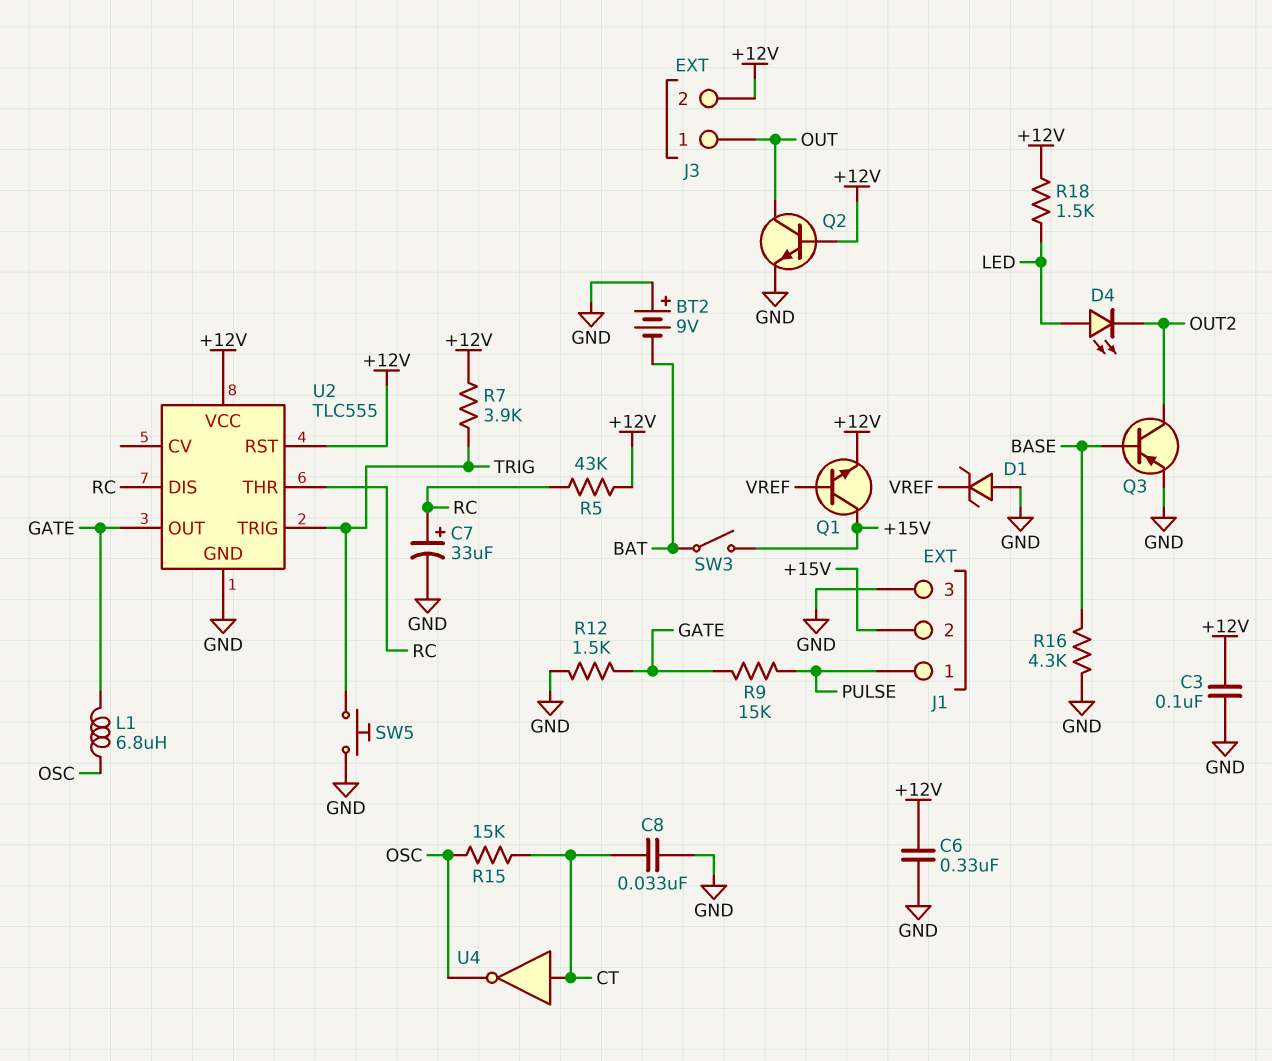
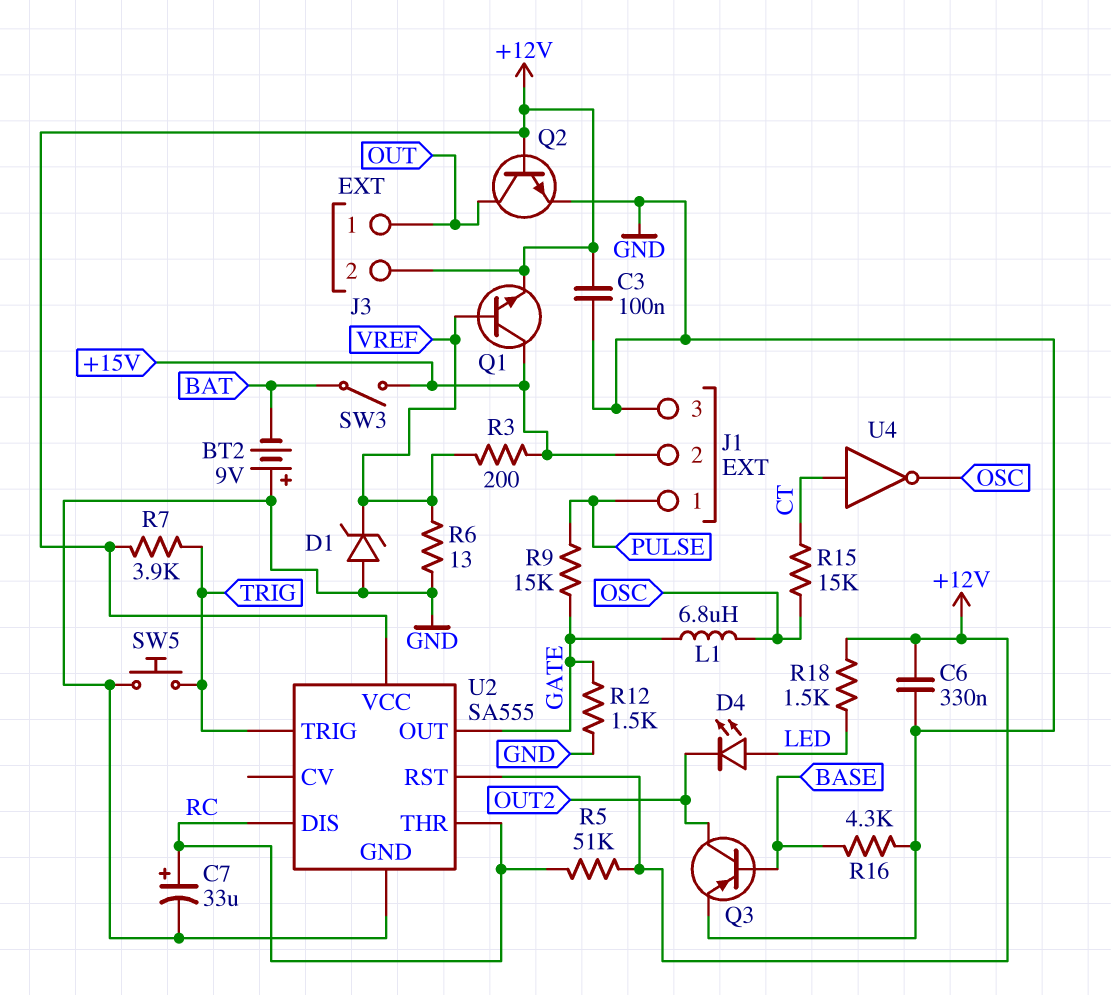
C8: 33nF (CT, GND) -> none
R3: none -> 200 (+15V, VREF)
R5: 43k (+12V, RC) -> 51k (+12V, RC)
R6: none -> 13 (GND, VREF)
U2: TLC555 -> SA555

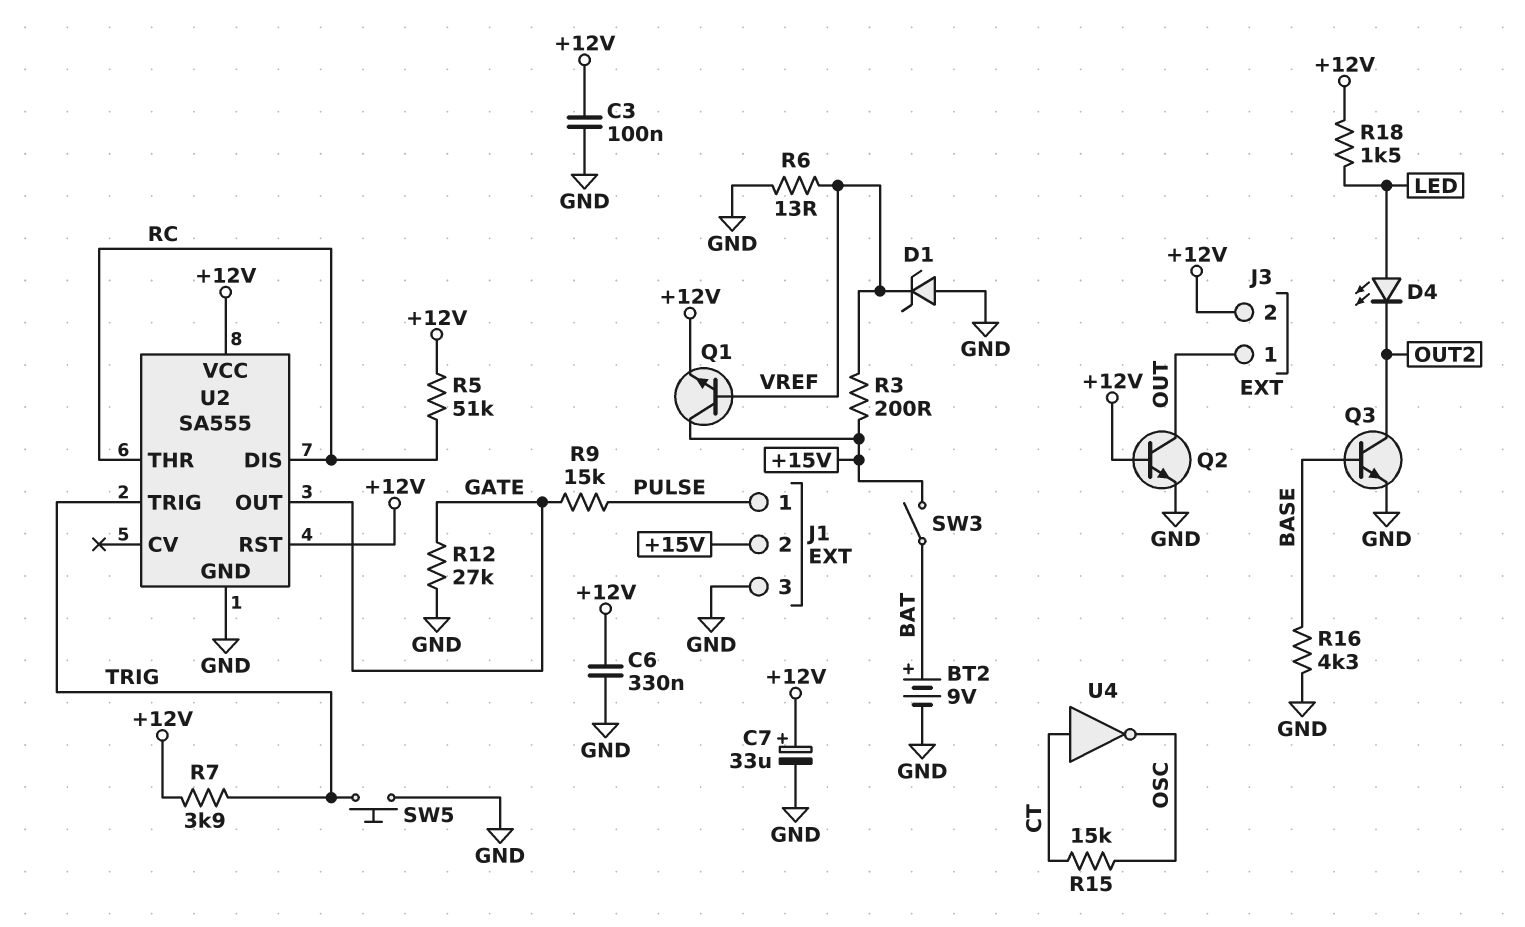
BT2: 9V (plus GND, minus BAT) -> 9V (plus BAT, minus GND)
C7: 33uF (plus RC, minus GND) -> 33uF (plus +12V, minus GND)
L1: 6.8uH (GATE, OSC) -> none
Q3: PNP (B BASE, C OUT2, E GND) -> NPN (B BASE, C OUT2, E GND)
R12: 1.5k (GATE, GND) -> 27k (GATE, GND)

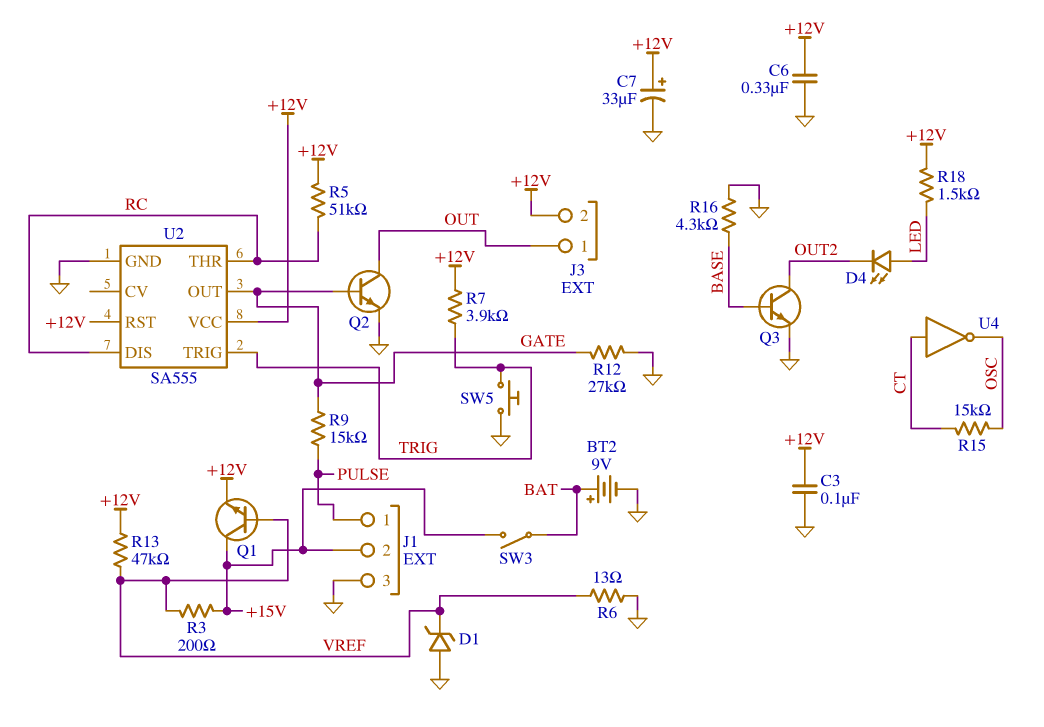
Q2: NPN (B +12V, C OUT, E GND) -> NPN (B GATE, C OUT, E GND)
R13: none -> 47k (+12V, VREF)

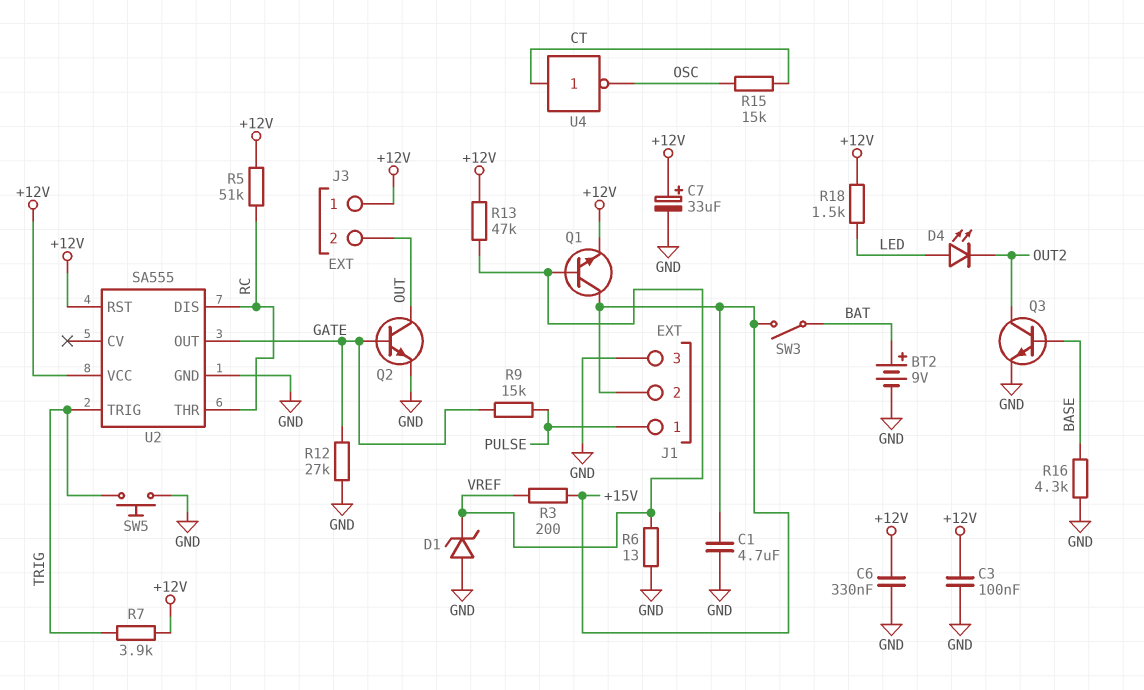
C1: none -> 4.7uF (+15V, GND)
J3 pin 1: OUT -> +12V
J3 pin 2: +12V -> OUT

